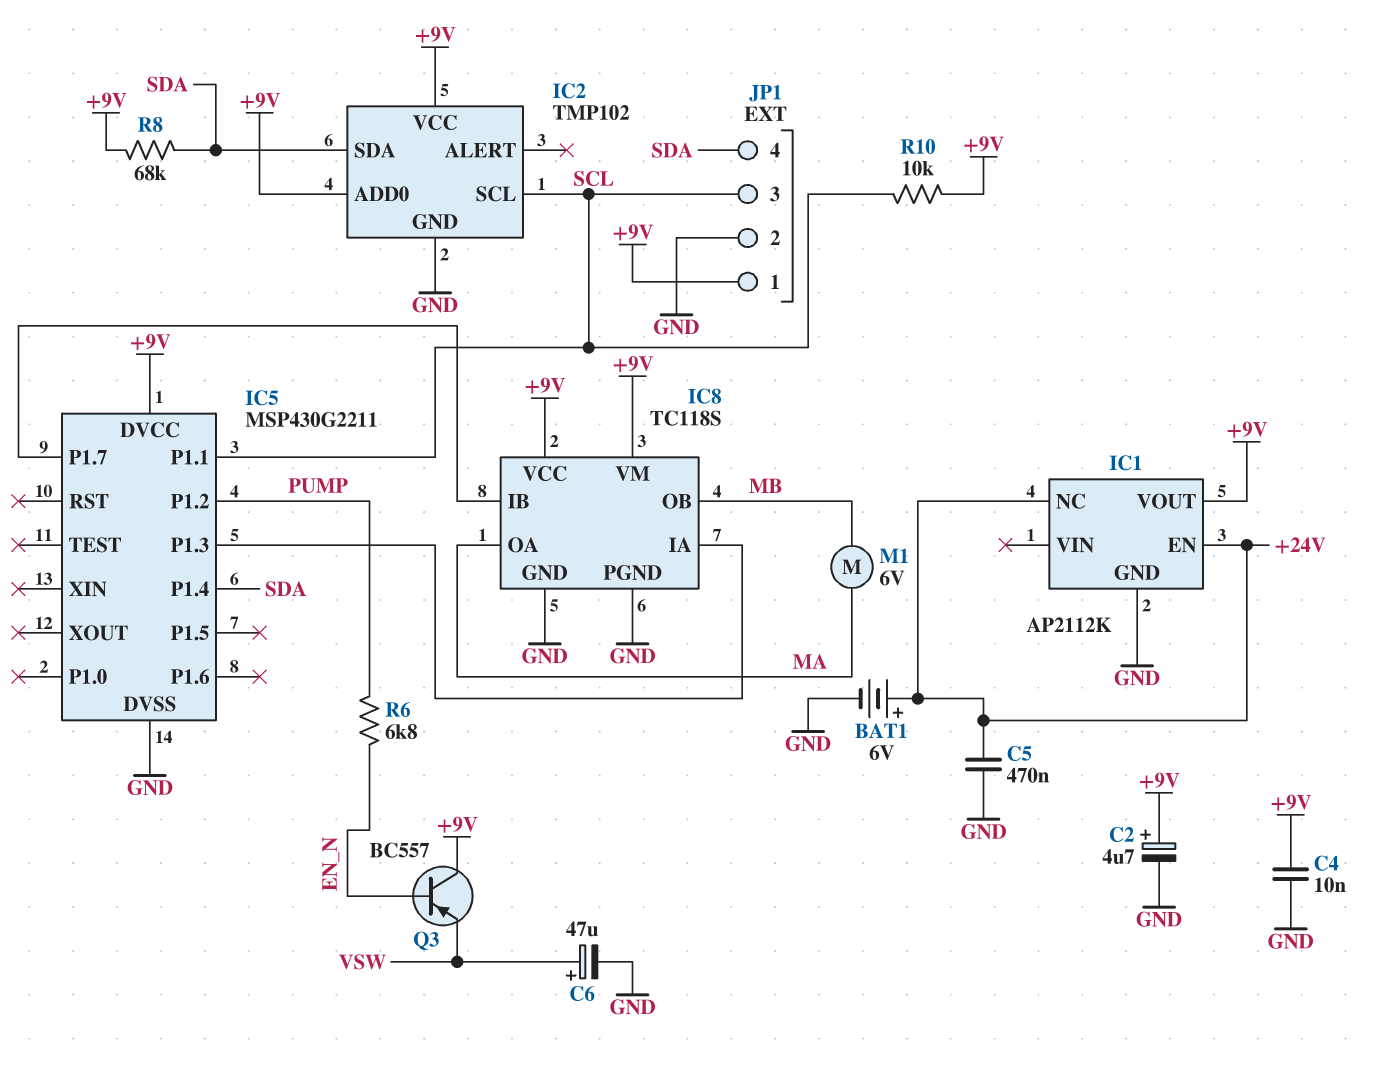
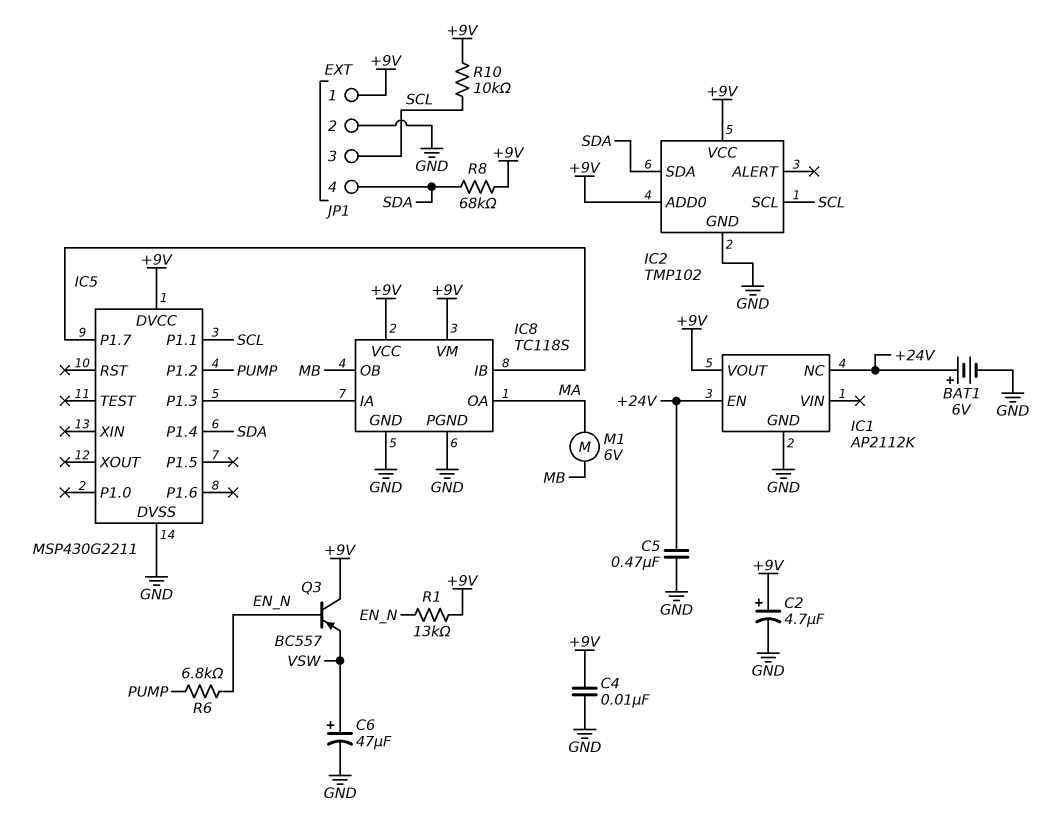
R1: none -> 13k (+9V, EN_N)

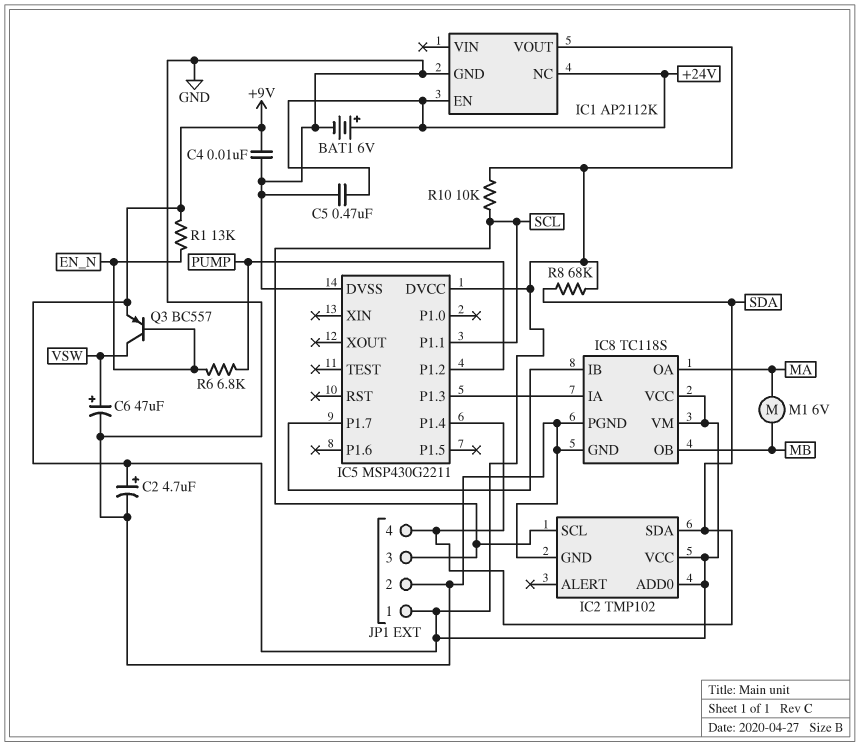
Q3: PNP BC557 (B EN_N, C +9V, E VSW) -> PNP BC557 (B EN_N, C VSW, E +9V)

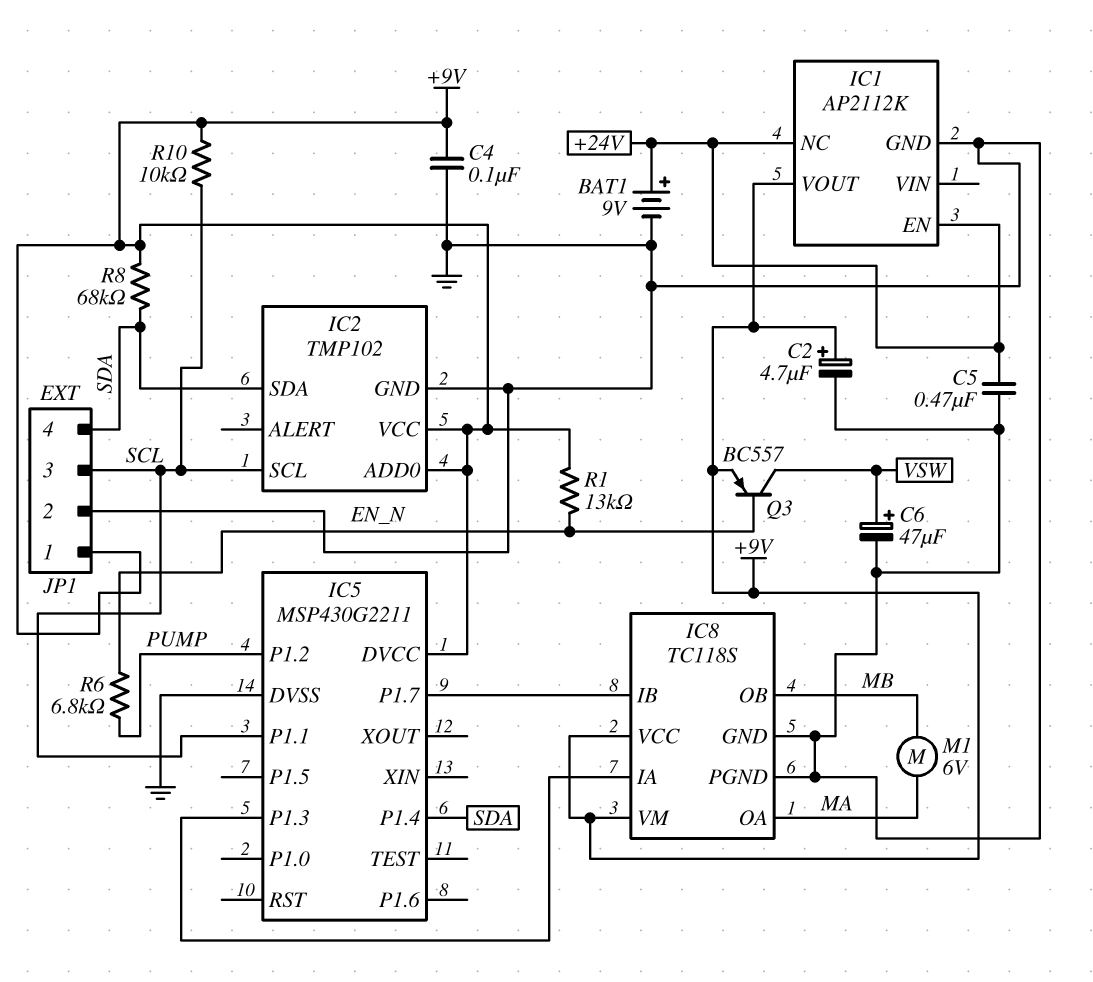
BAT1: 6V (plus +24V, minus GND) -> 9V (plus +24V, minus GND)
C4: 10nF (+9V, GND) -> 100nF (+9V, GND)

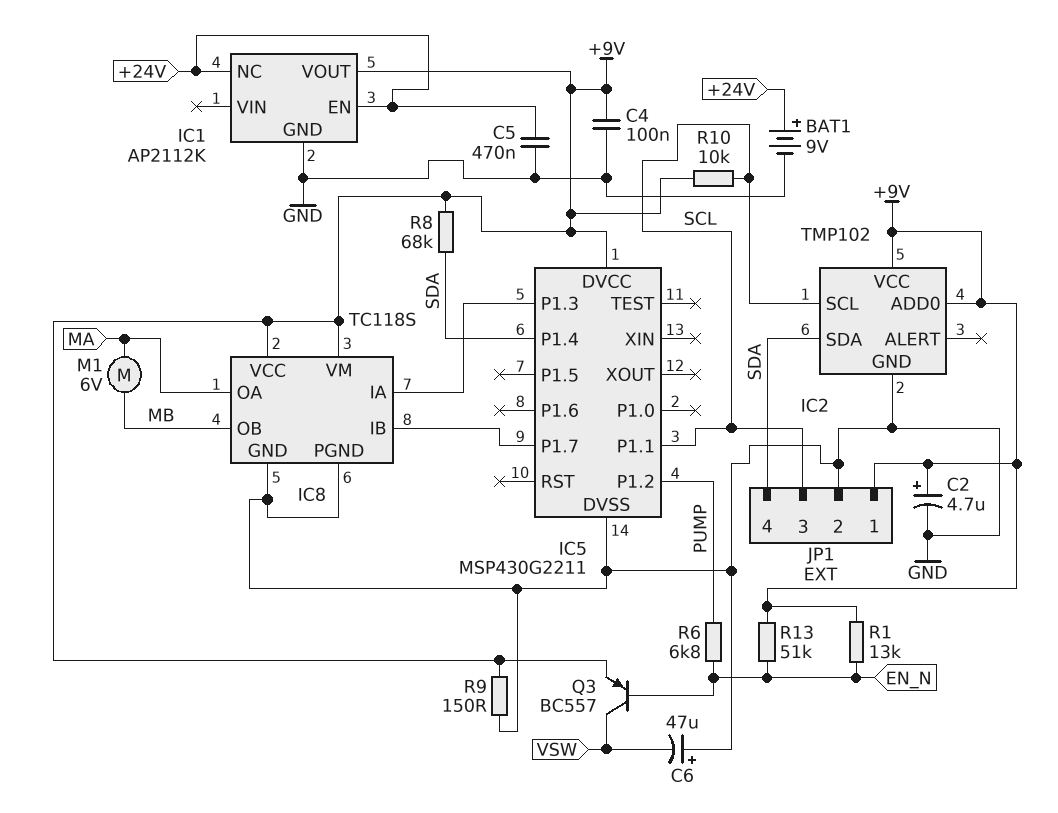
C6: 47uF (plus VSW, minus GND) -> 47uF (plus GND, minus VSW)
R9: none -> 150 (+9V, GND)
R13: none -> 51k (+9V, EN_N)

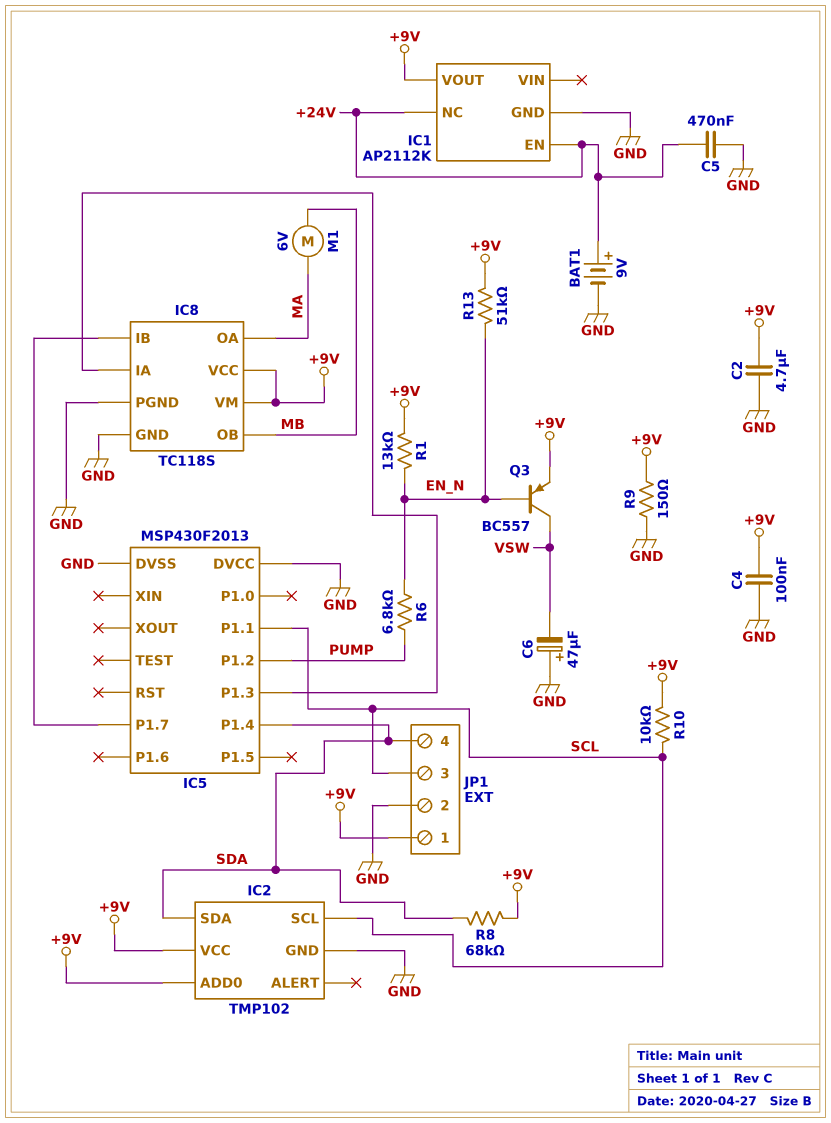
C2: 4.7uF (plus +9V, minus GND) -> 4.7uF (+9V, GND)
IC5: MSP430G2211 -> MSP430F2013
IC5 pin DVCC: +9V -> GND

